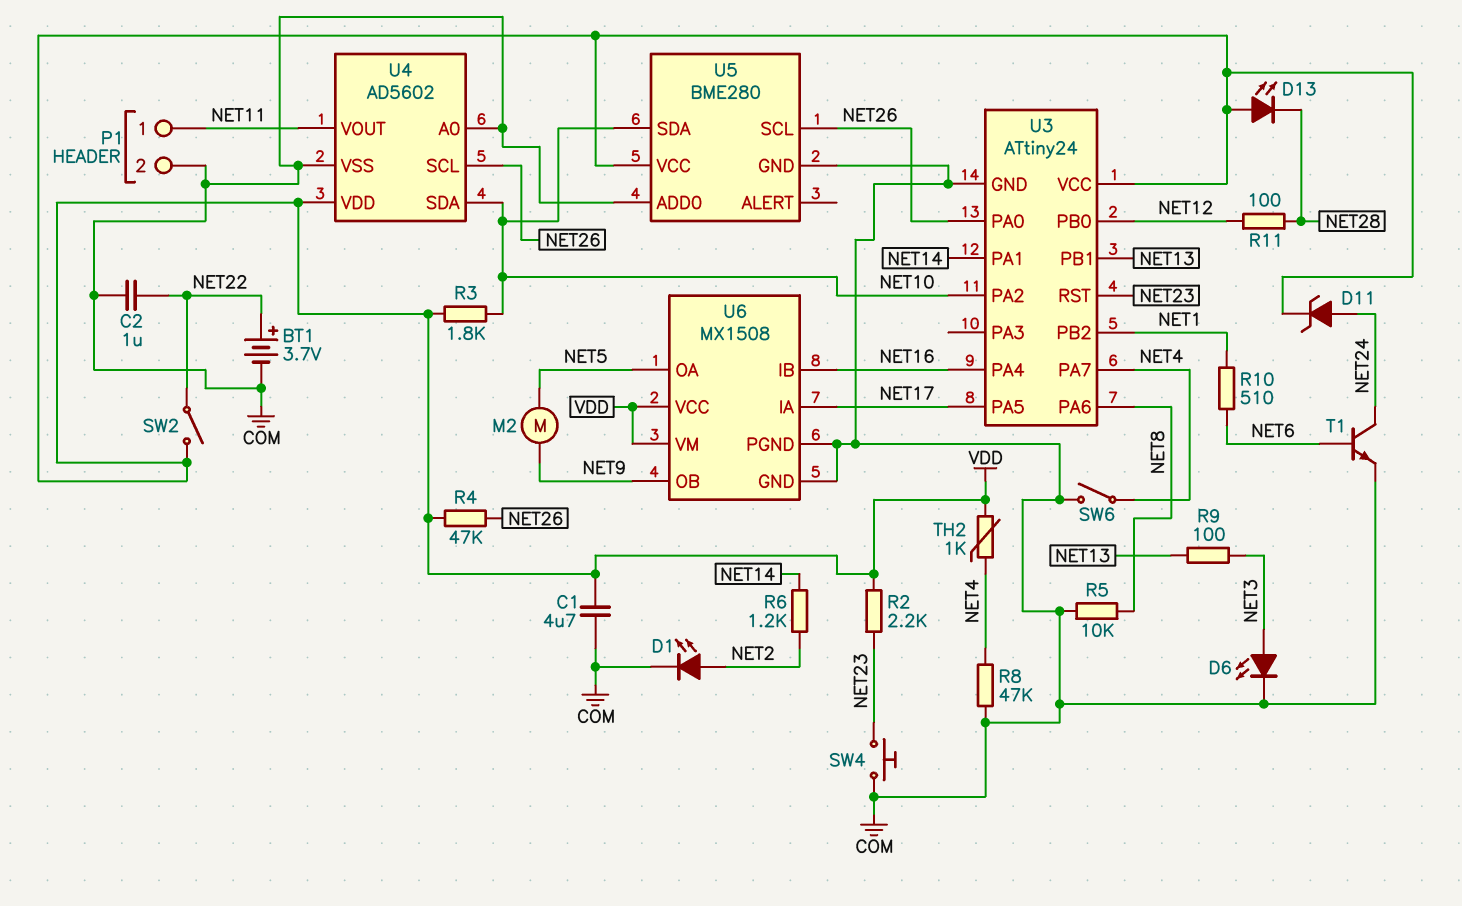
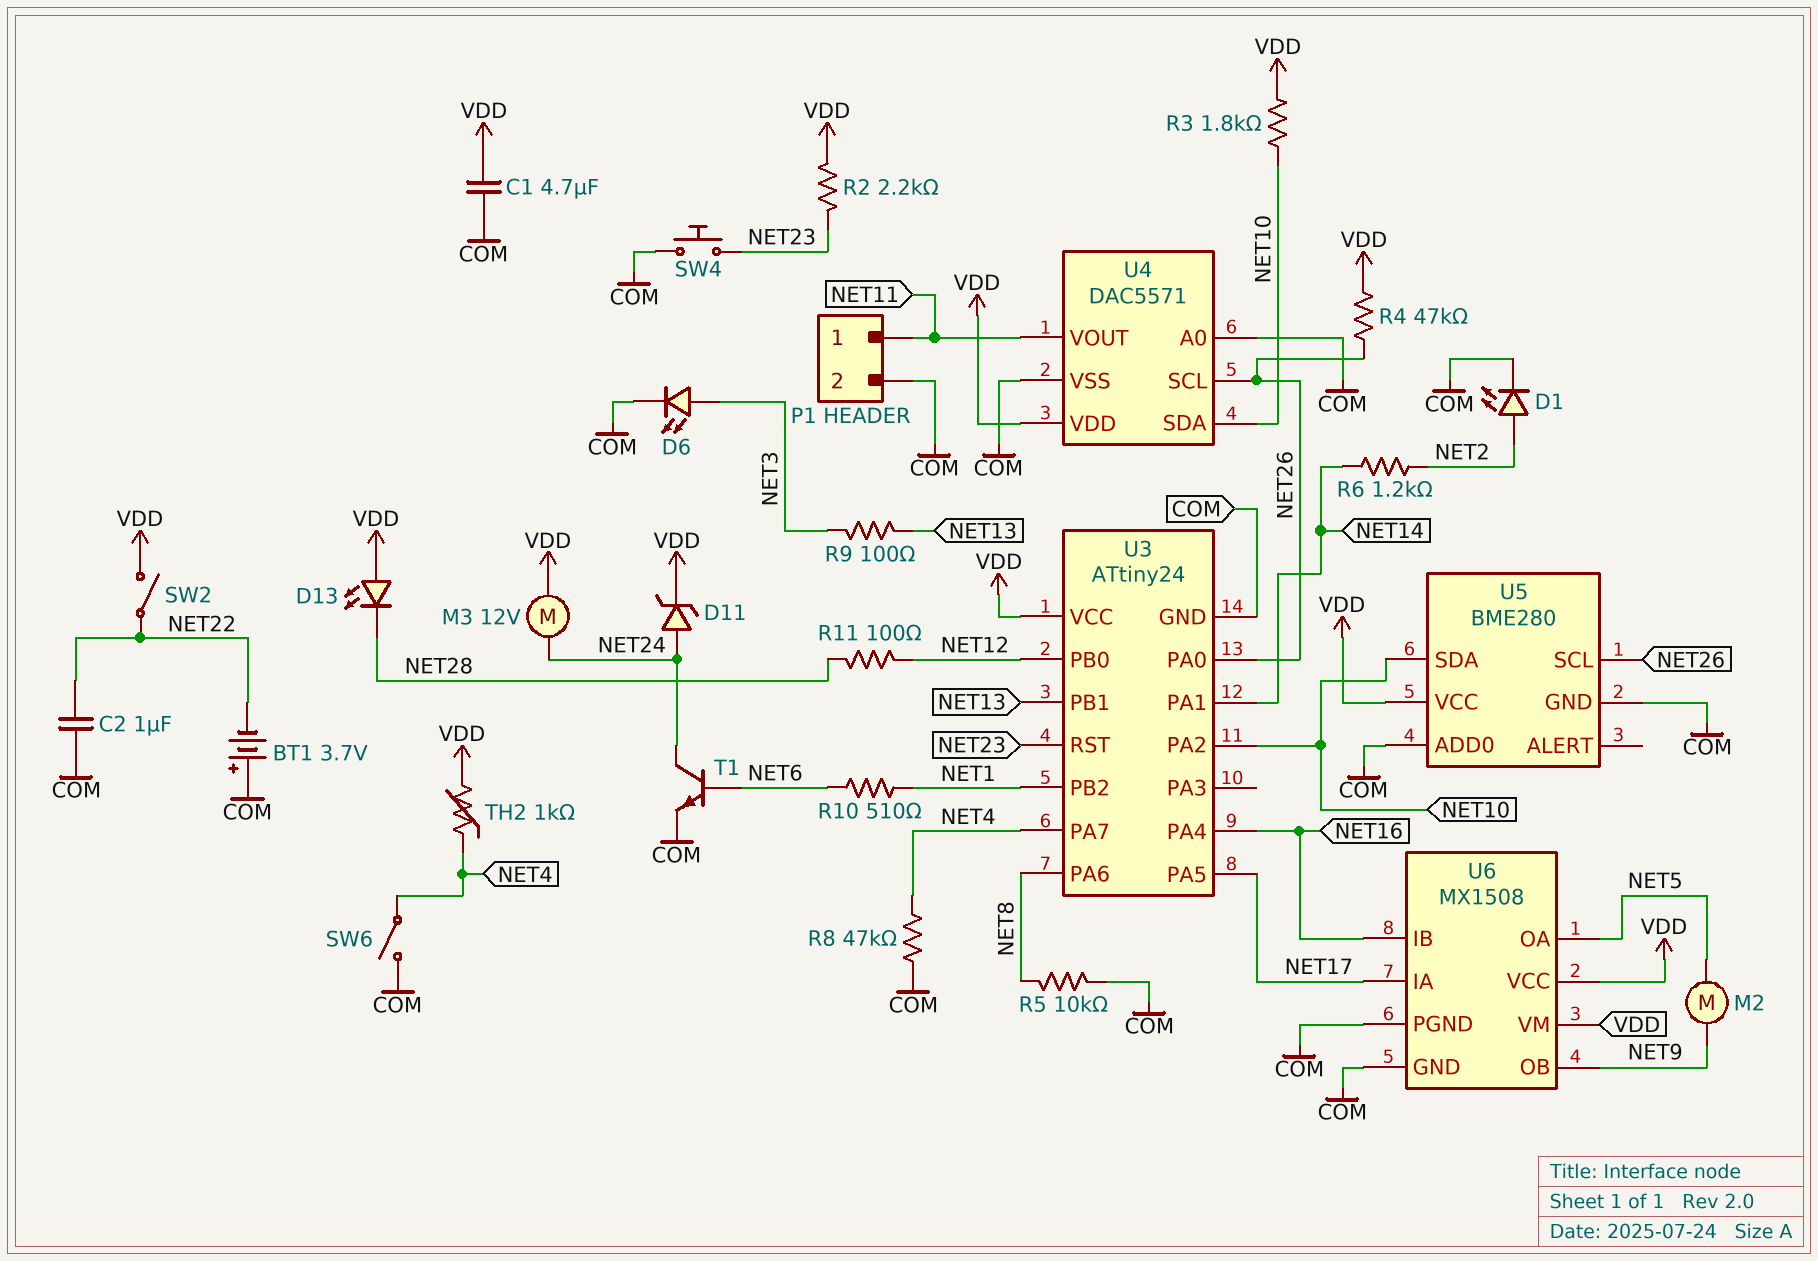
BT1: 3.7V (plus NET22, minus COM) -> 3.7V (plus COM, minus NET22)
M3: none -> motor 12V (NET24, VDD)
U4: AD5602 -> DAC5571

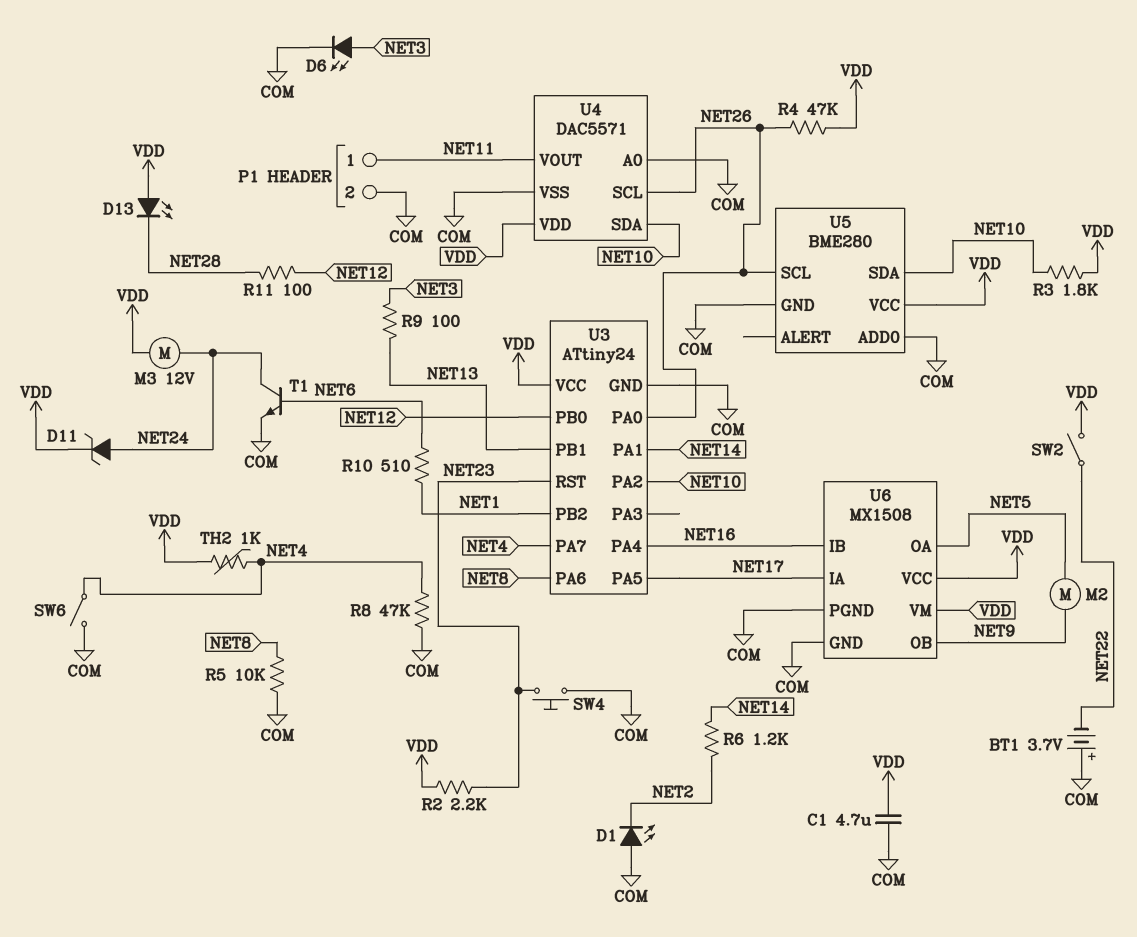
C2: 1uF (COM, NET22) -> none
D1: LED (A NET2, K COM) -> LED (A COM, K NET2)

